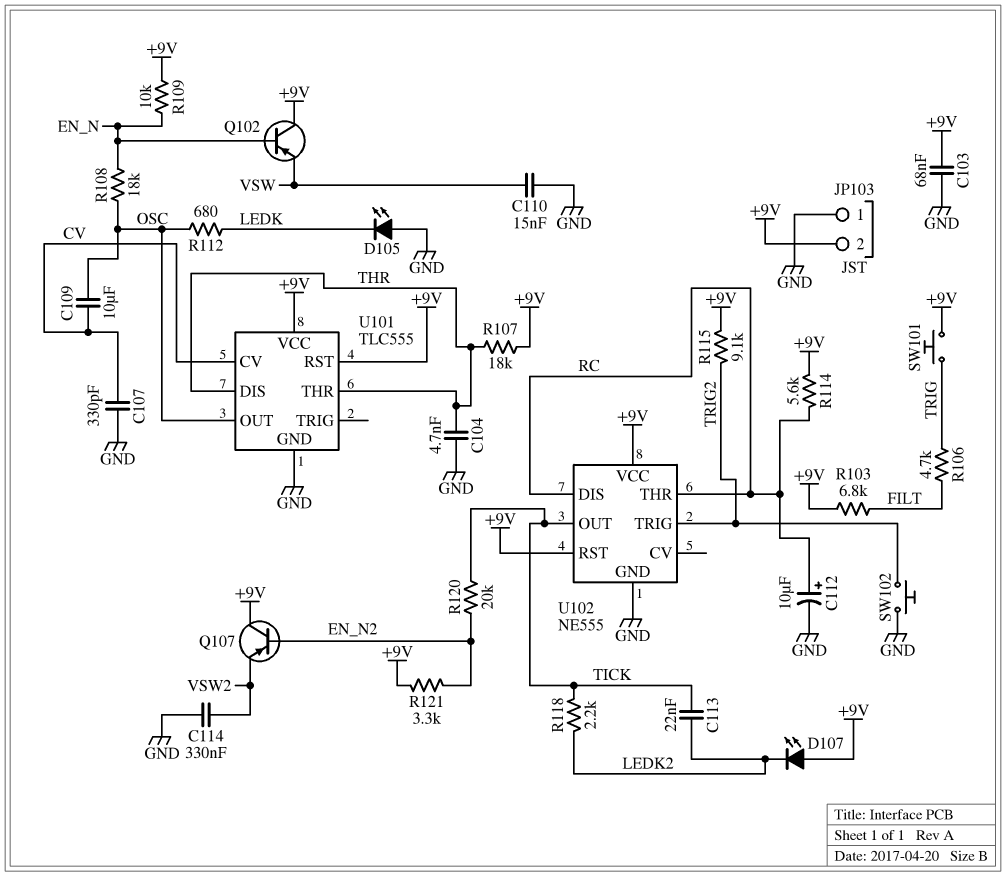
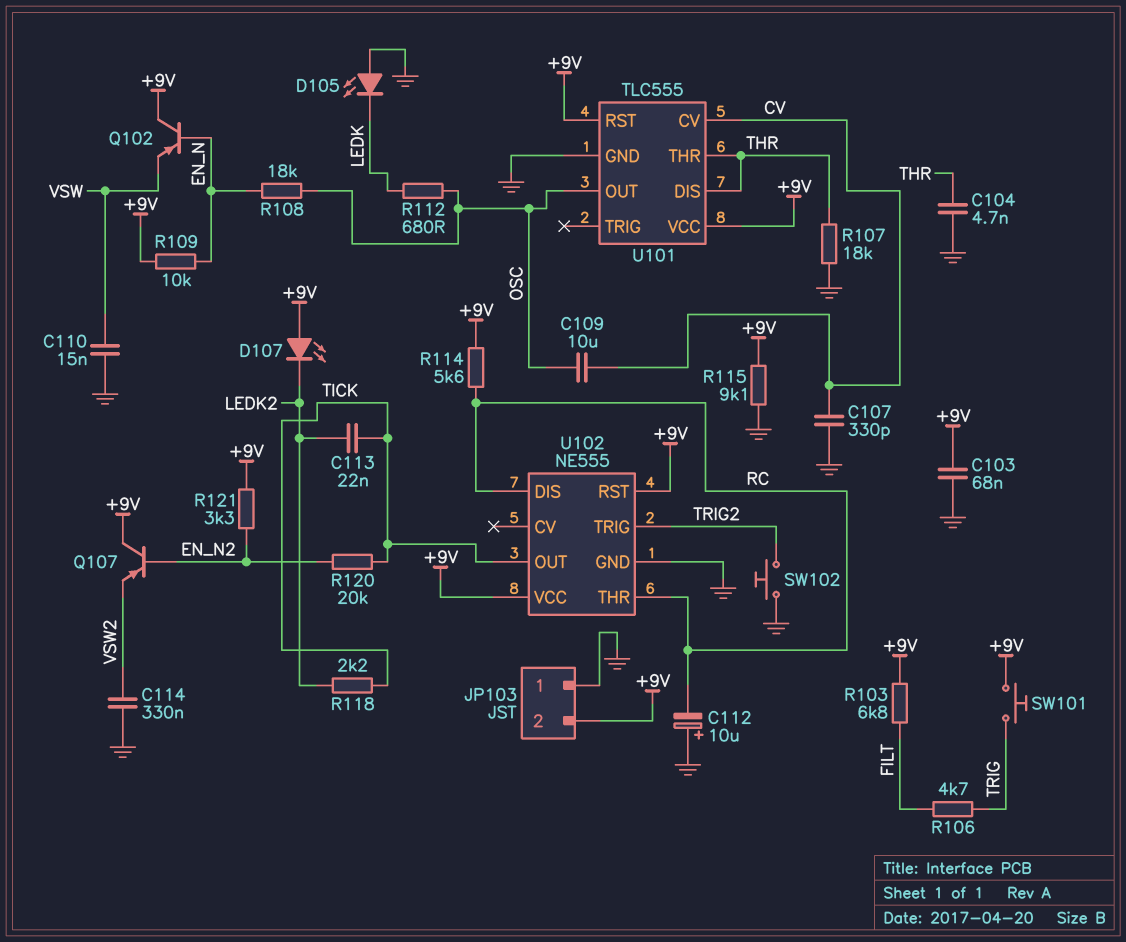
C112: 10uF (plus RC, minus GND) -> 10uF (plus GND, minus RC)
R107: 18k (+9V, THR) -> 18k (GND, THR)
R115: 9.1k (+9V, TRIG2) -> 9.1k (+9V, GND)

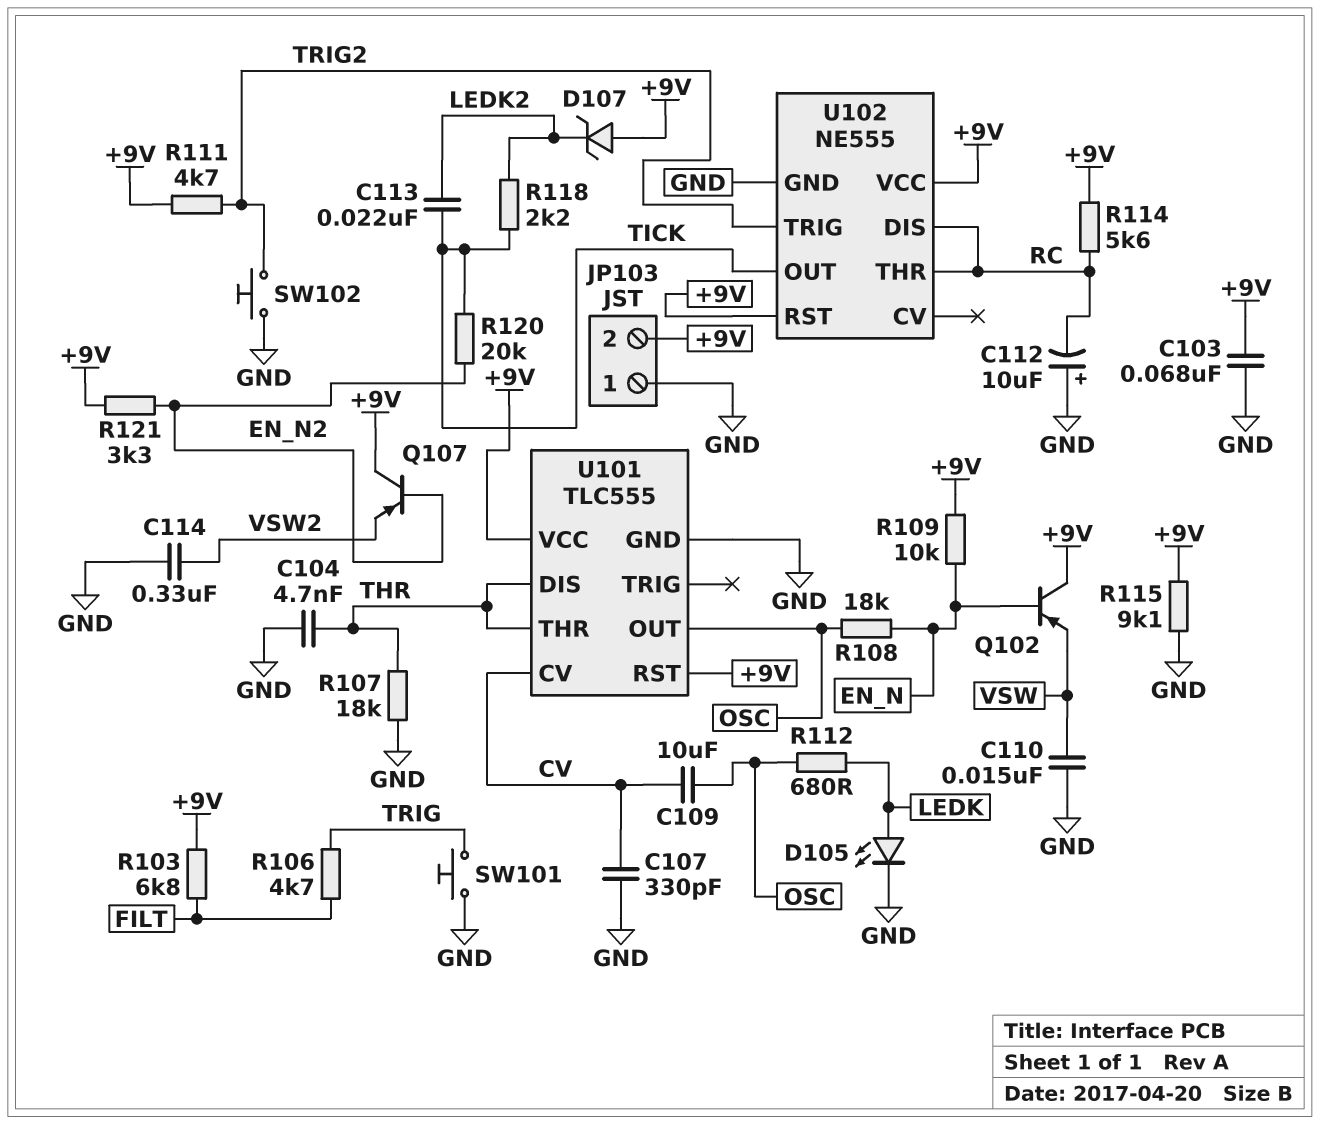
D105: LED (A GND, K LEDK) -> LED (A LEDK, K GND)
D107: LED (A +9V, K LEDK2) -> zener (A +9V, K LEDK2)
R111: none -> 4.7k (+9V, TRIG2)
SW101: button (+9V, TRIG) -> button (GND, TRIG)

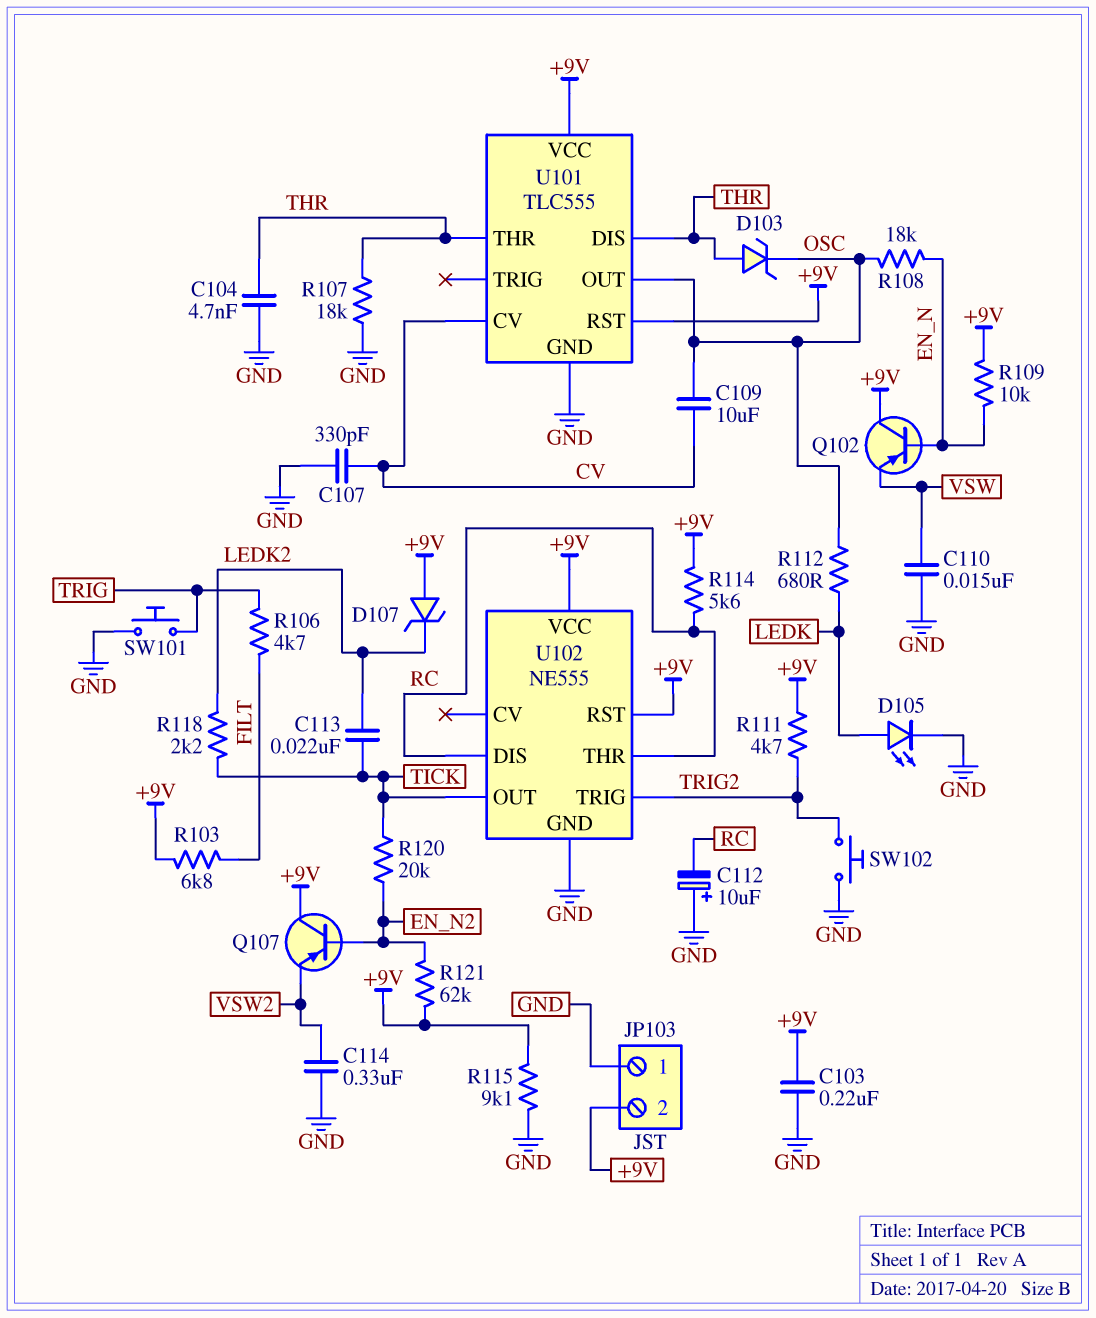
C103: 68nF (+9V, GND) -> 220nF (+9V, GND)
D103: none -> zener (A THR, K OSC)
R121: 3.3k (+9V, EN_N2) -> 62k (+9V, EN_N2)

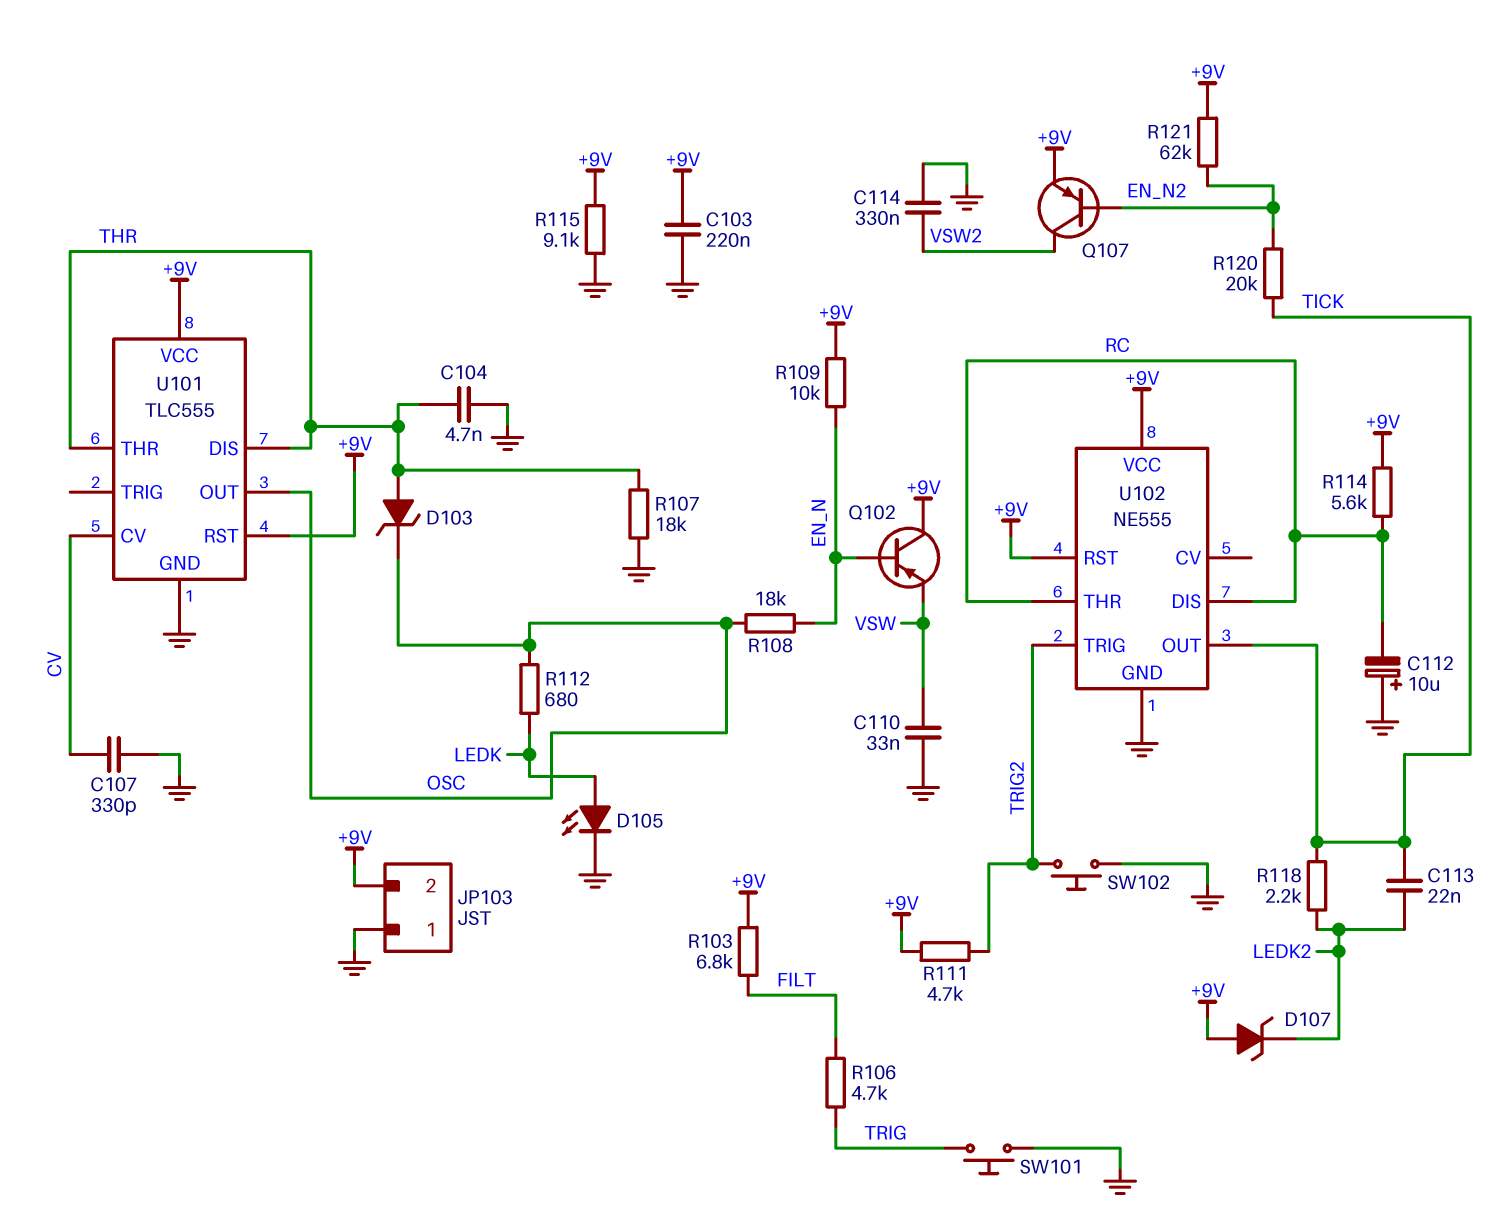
C109: 10uF (CV, OSC) -> none
C110: 15nF (GND, VSW) -> 33nF (GND, VSW)
Q107: PNP (B EN_N2, C +9V, E VSW2) -> PNP (B EN_N2, C VSW2, E +9V)

